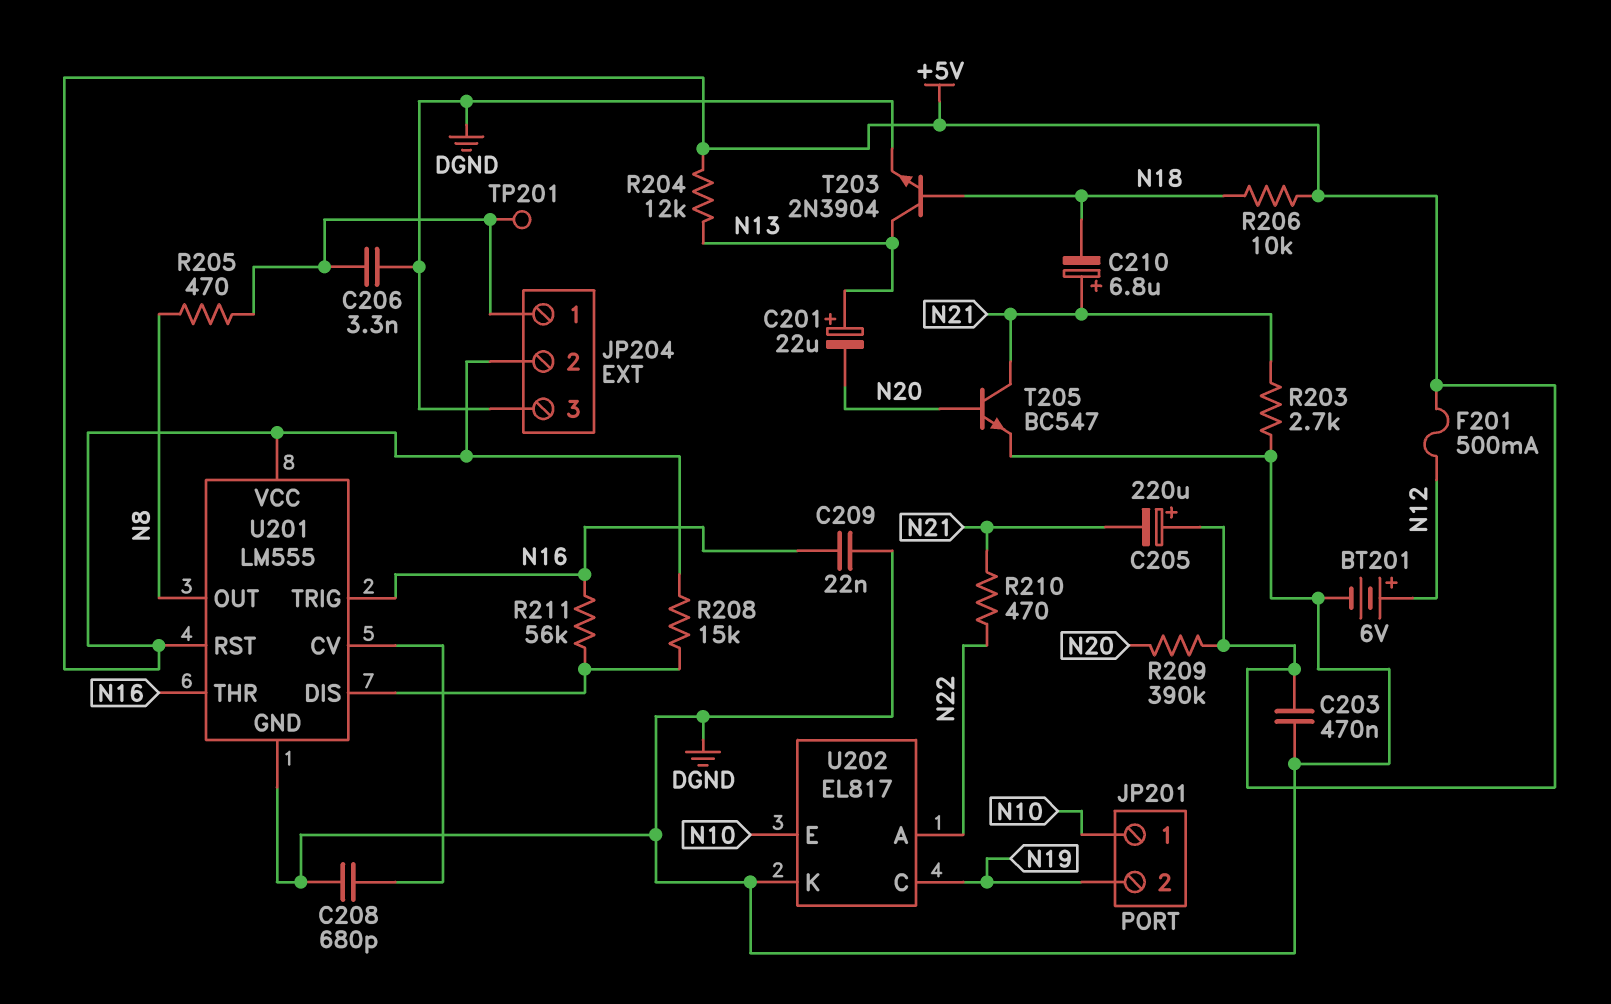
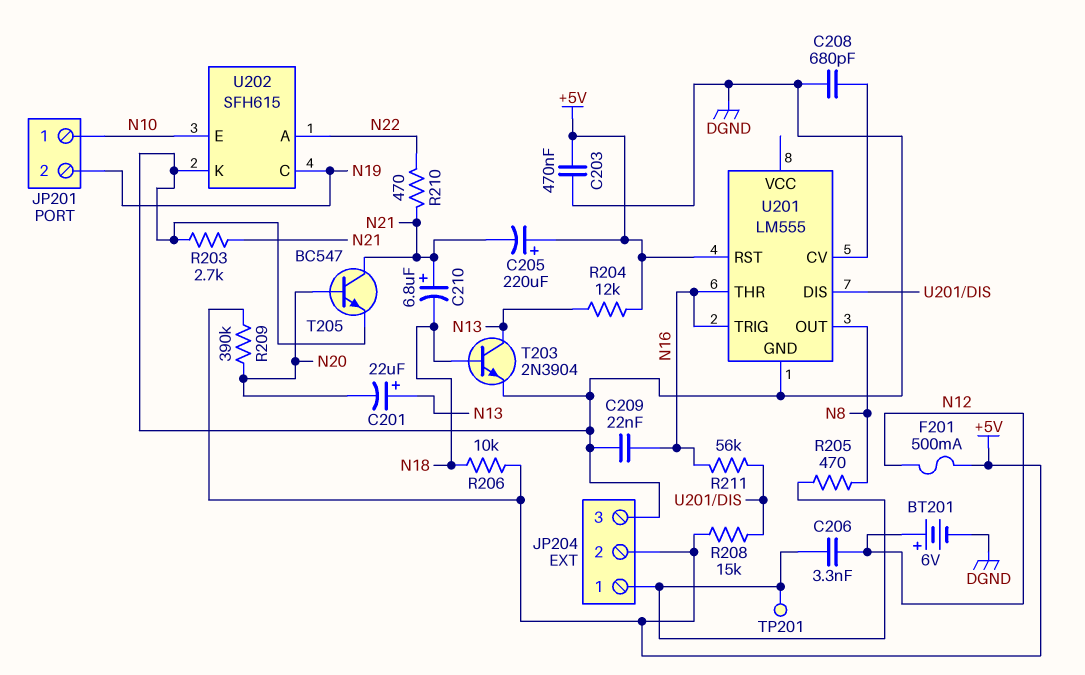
C206: 3.3nF (DGND, JP204/1) -> 3.3nF (JP204/1, N12)
U201 pin VCC: +5V -> none
U202: EL817 -> SFH615

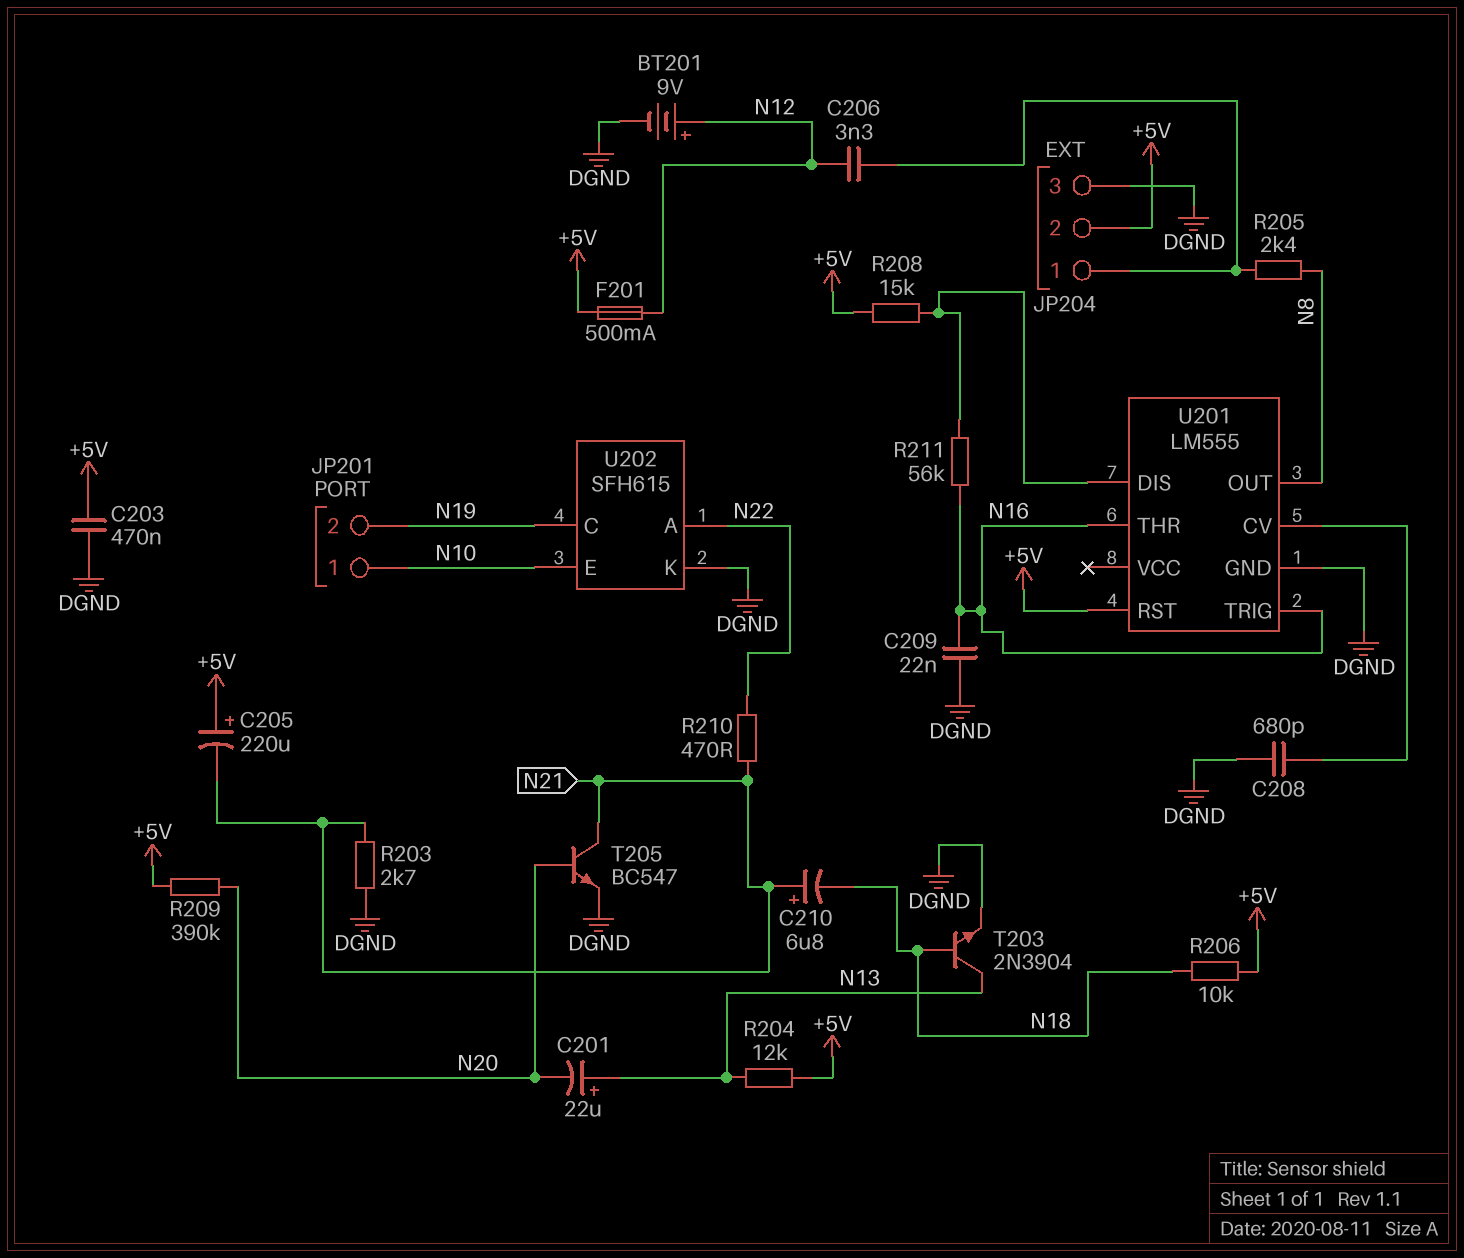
BT201: 6V (plus N12, minus DGND) -> 9V (plus N12, minus DGND)
R205: 470 (JP204/1, N8) -> 2.4k (JP204/1, N8)
TP201: test point (JP204/1) -> none

